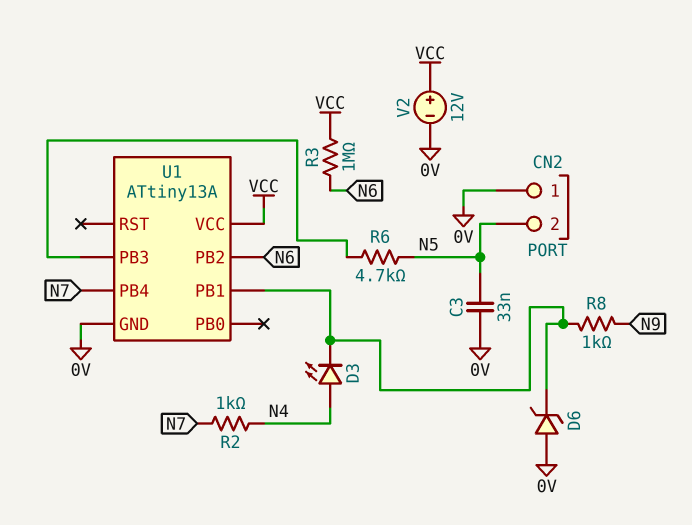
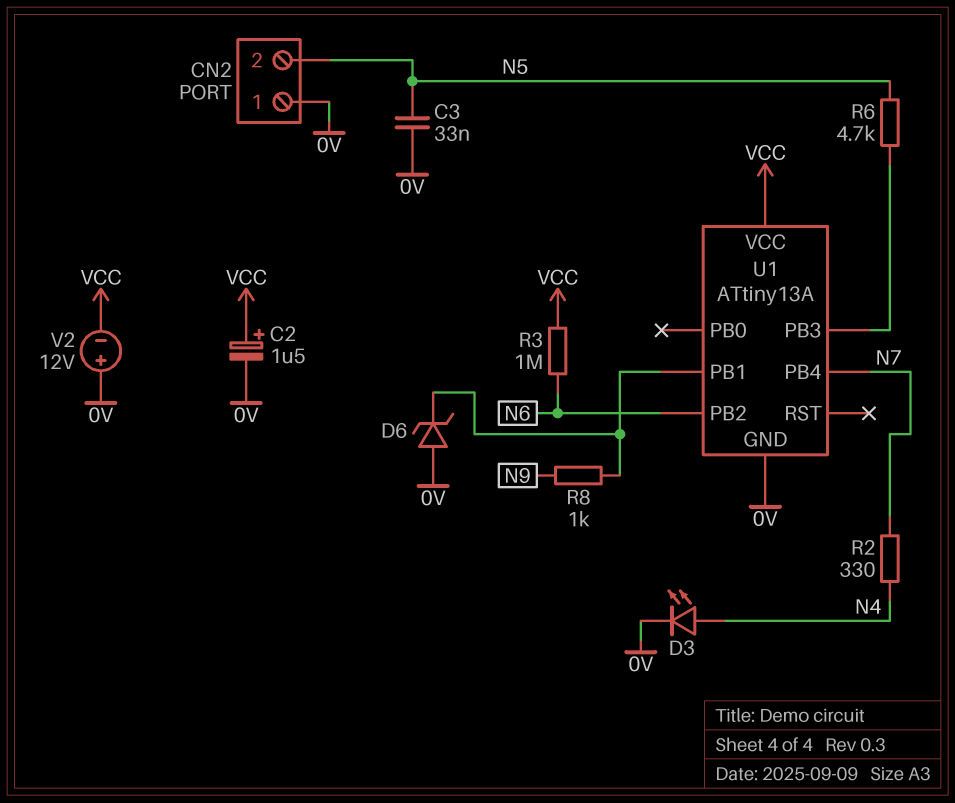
C2: none -> 1.5uF (plus VCC, minus 0V)
D3: LED (A N4, K U1/PB1) -> LED (A N4, K 0V)
R2: 1k (N4, N7) -> 330 (N4, N7)
V2: 12V (plus VCC, minus 0V) -> 12V (plus 0V, minus VCC)

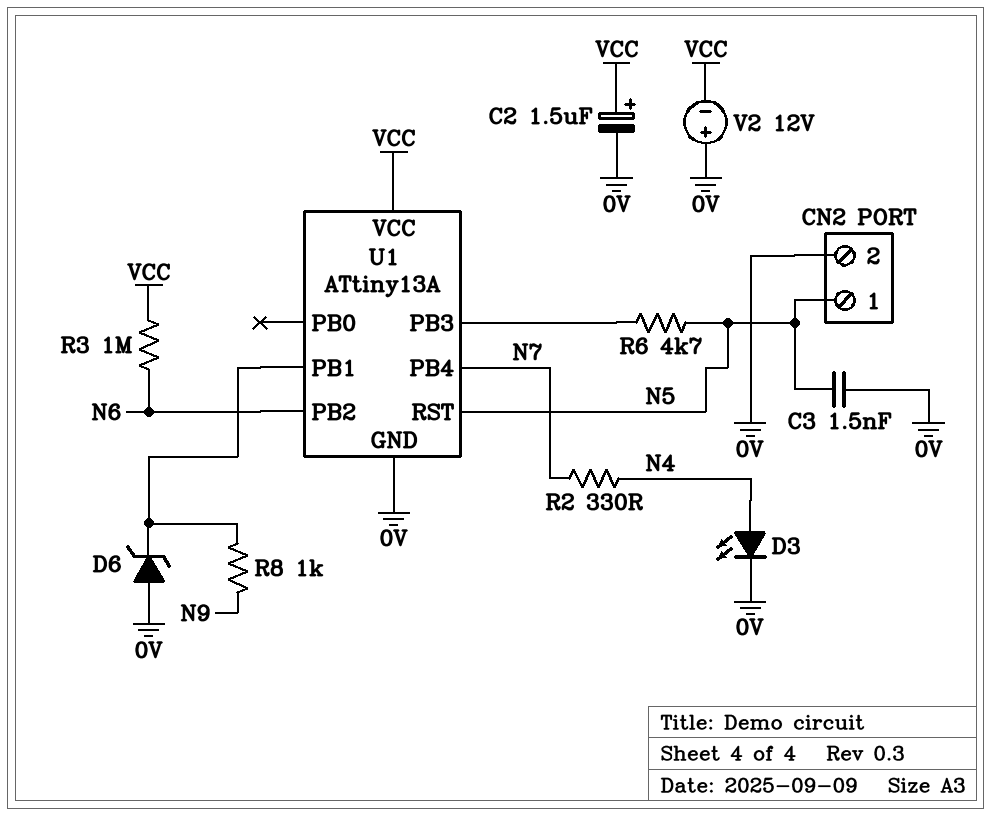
C3: 33nF (0V, N5) -> 1.5nF (0V, N5)
CN2 pin 1: 0V -> N5
CN2 pin 2: N5 -> 0V
U1 pin RST: none -> N5

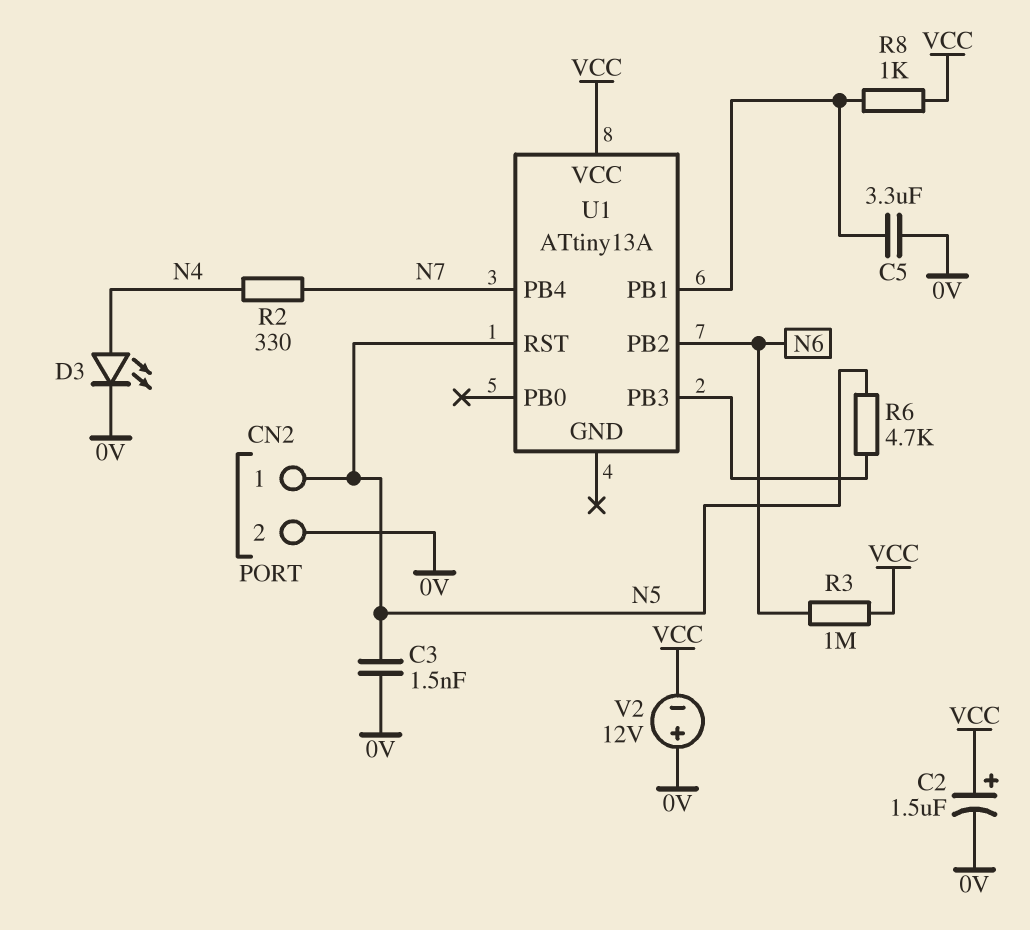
C5: none -> 3.3uF (0V, U1/PB1)
D6: zener (A 0V, K U1/PB1) -> none
R8: 1k (N9, U1/PB1) -> 1k (U1/PB1, VCC)
U1 pin GND: 0V -> none

